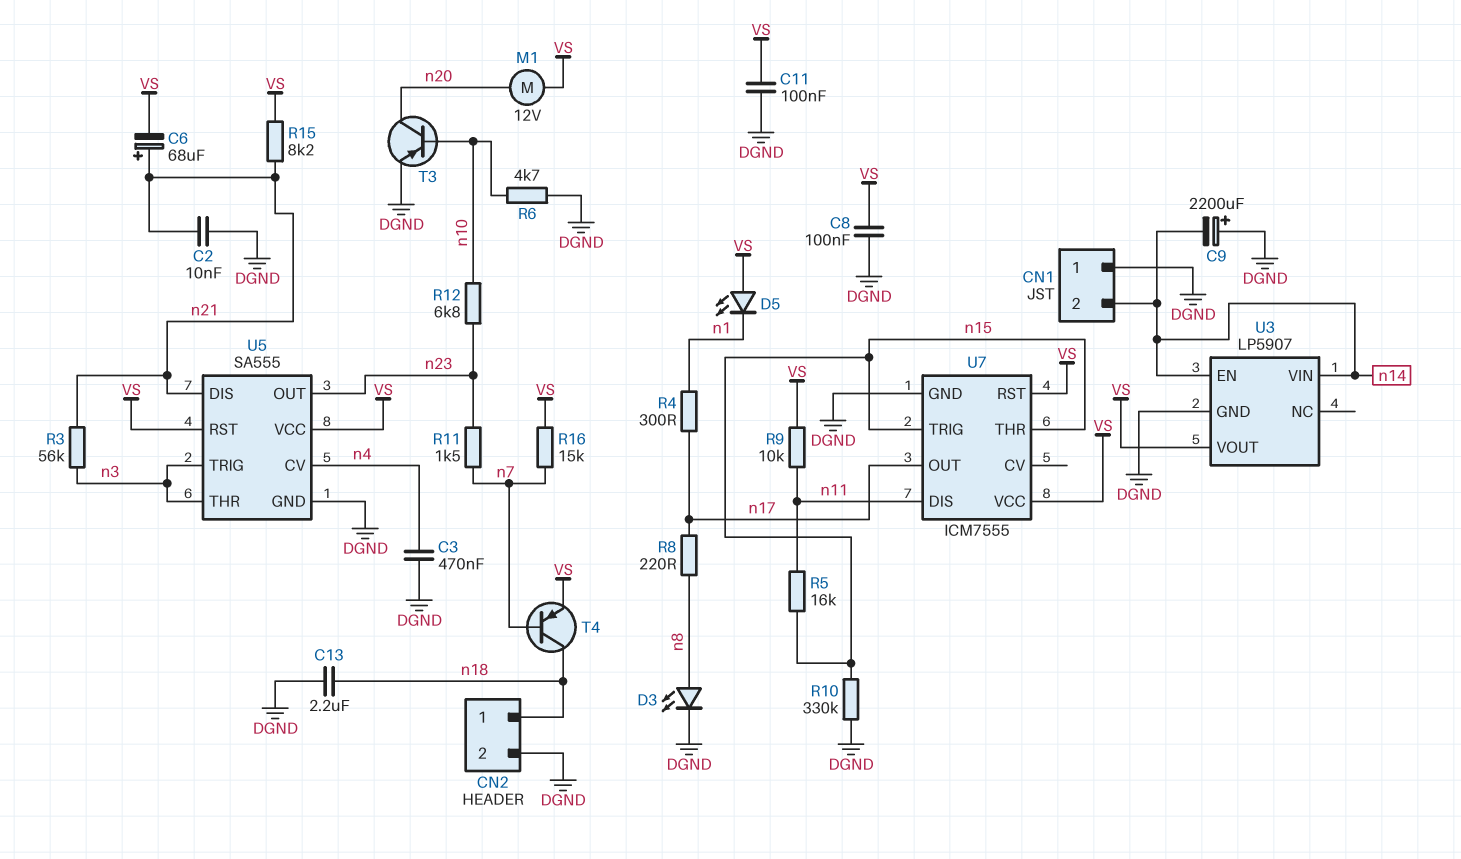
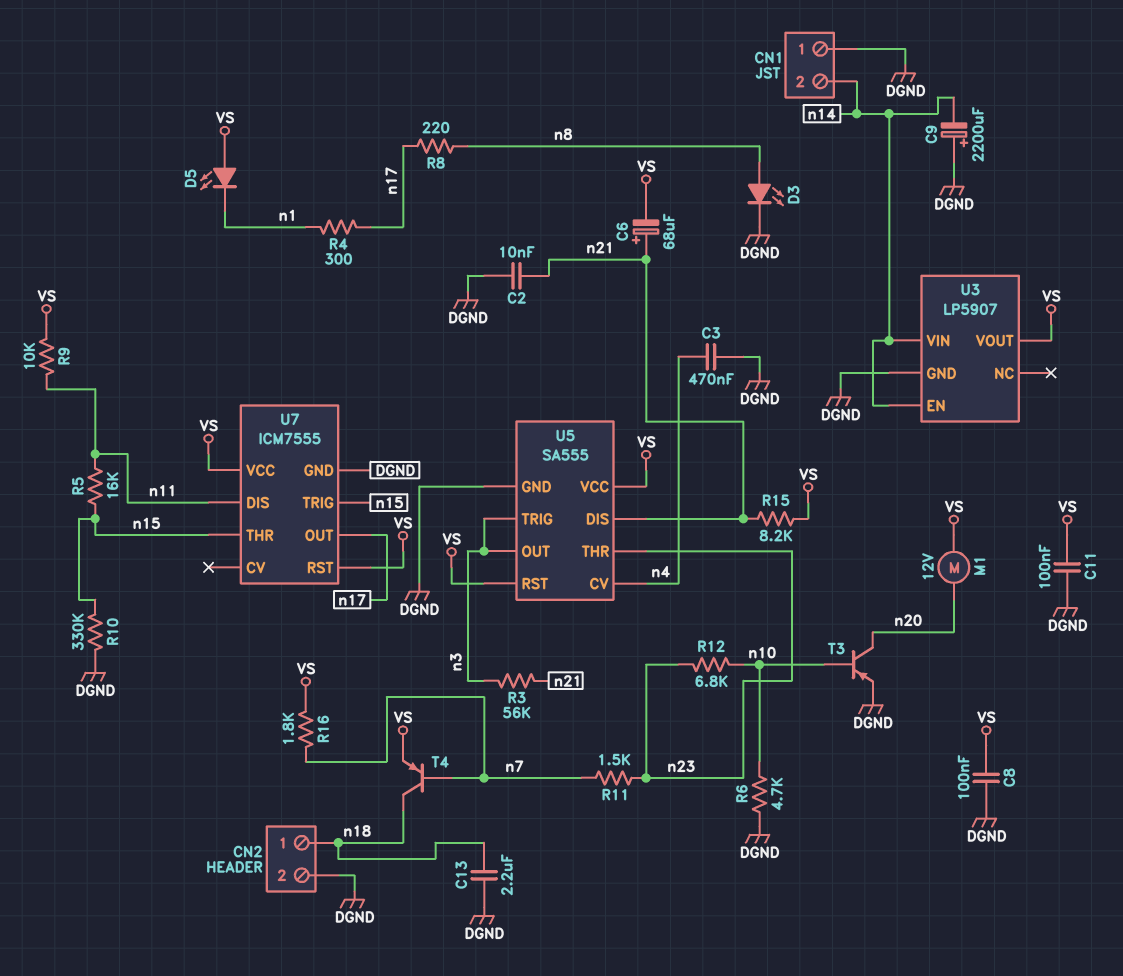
R16: 15k (VS, n7) -> 1.8k (VS, n7)
U5 pin OUT: n23 -> n3
U5 pin THR: n3 -> n23

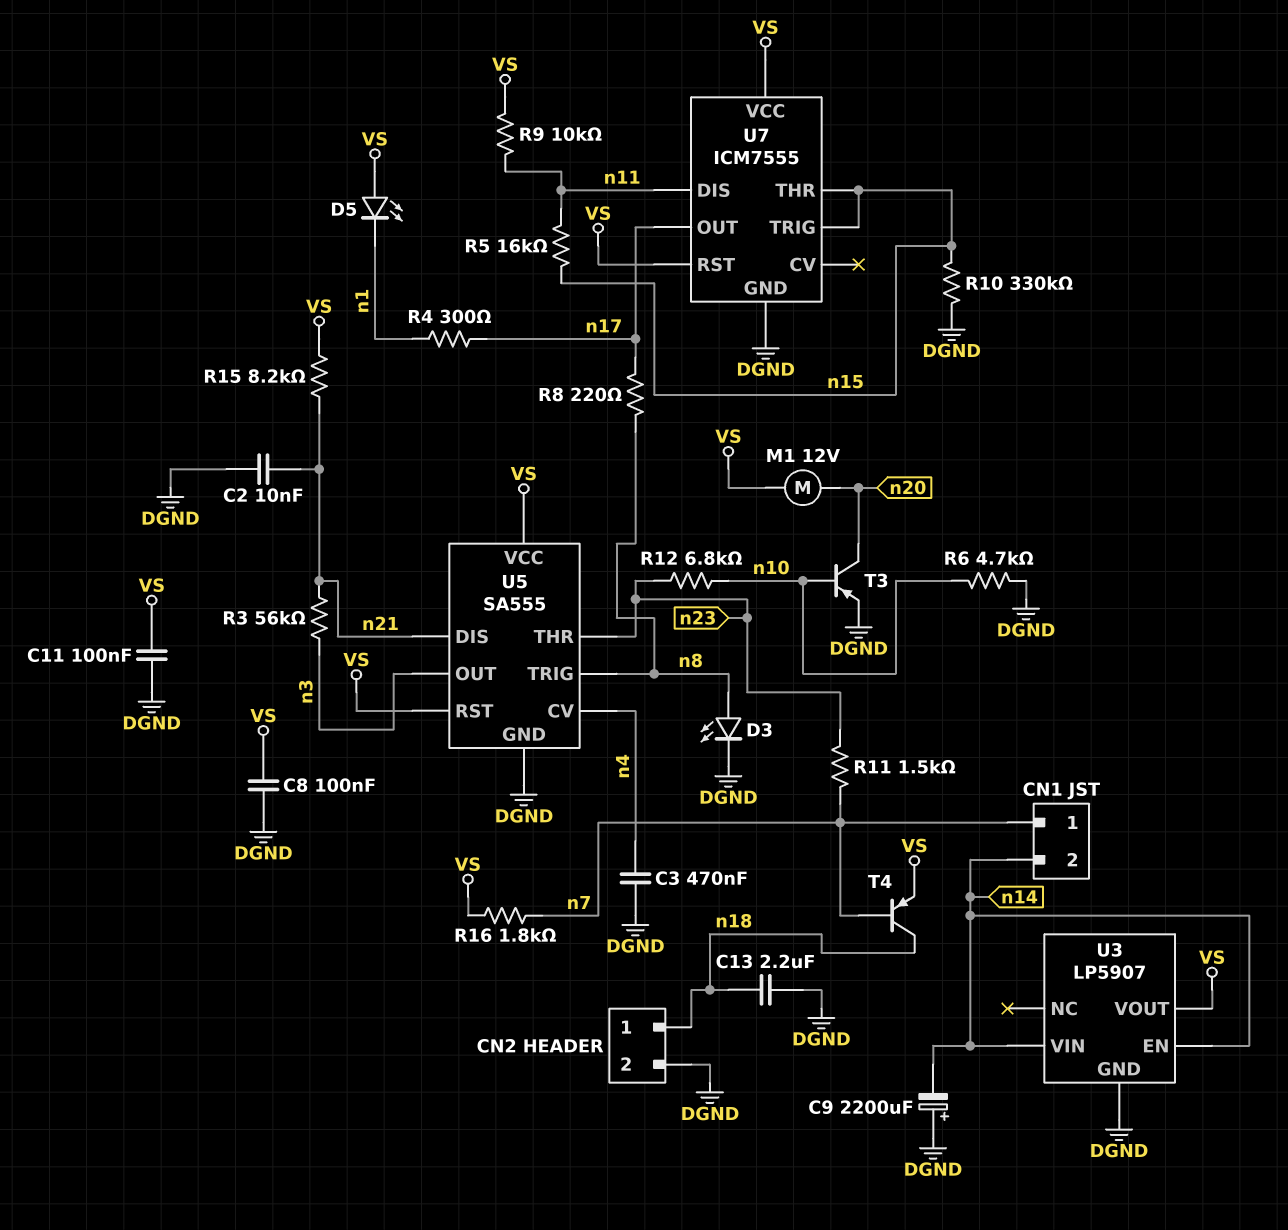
C6: 68uF (plus n21, minus VS) -> none
CN1 pin 1: DGND -> n7
U5 pin TRIG: n3 -> n8

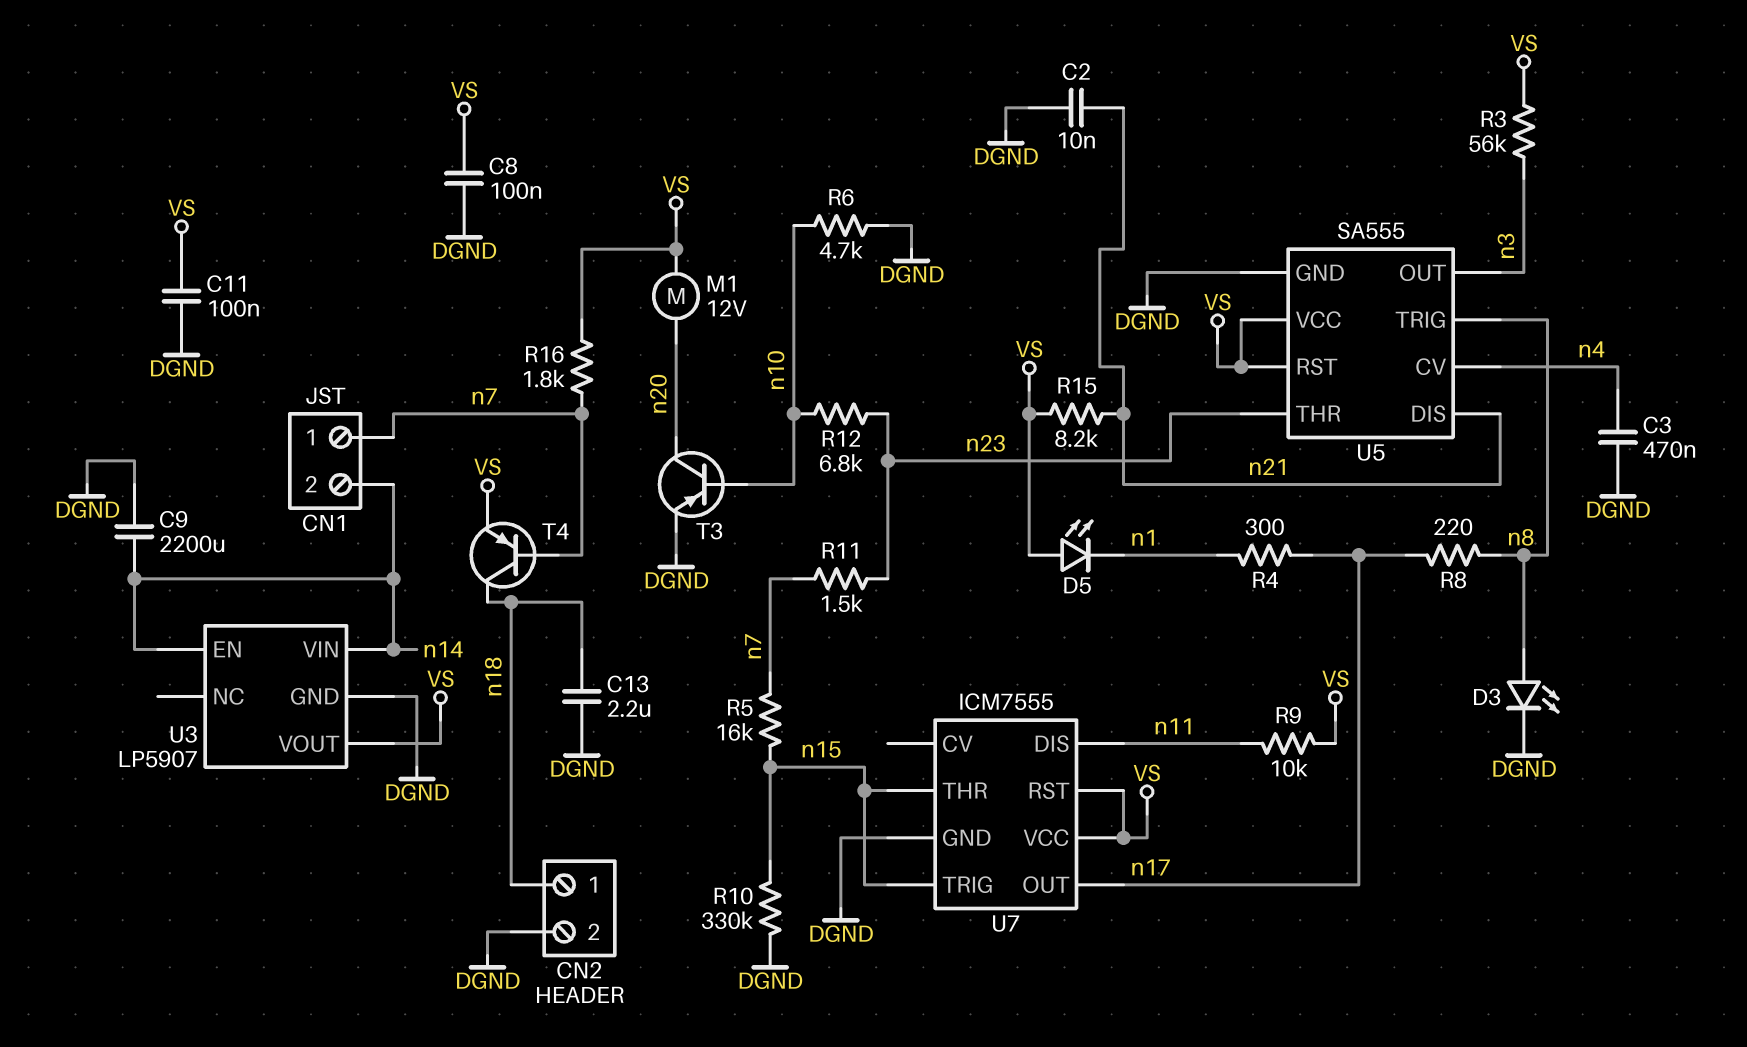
C9: 2200uF (plus DGND, minus n14) -> 2200uF (DGND, n14)
R3: 56k (n3, n21) -> 56k (VS, n3)
R5: 16k (n11, n15) -> 16k (n7, n15)

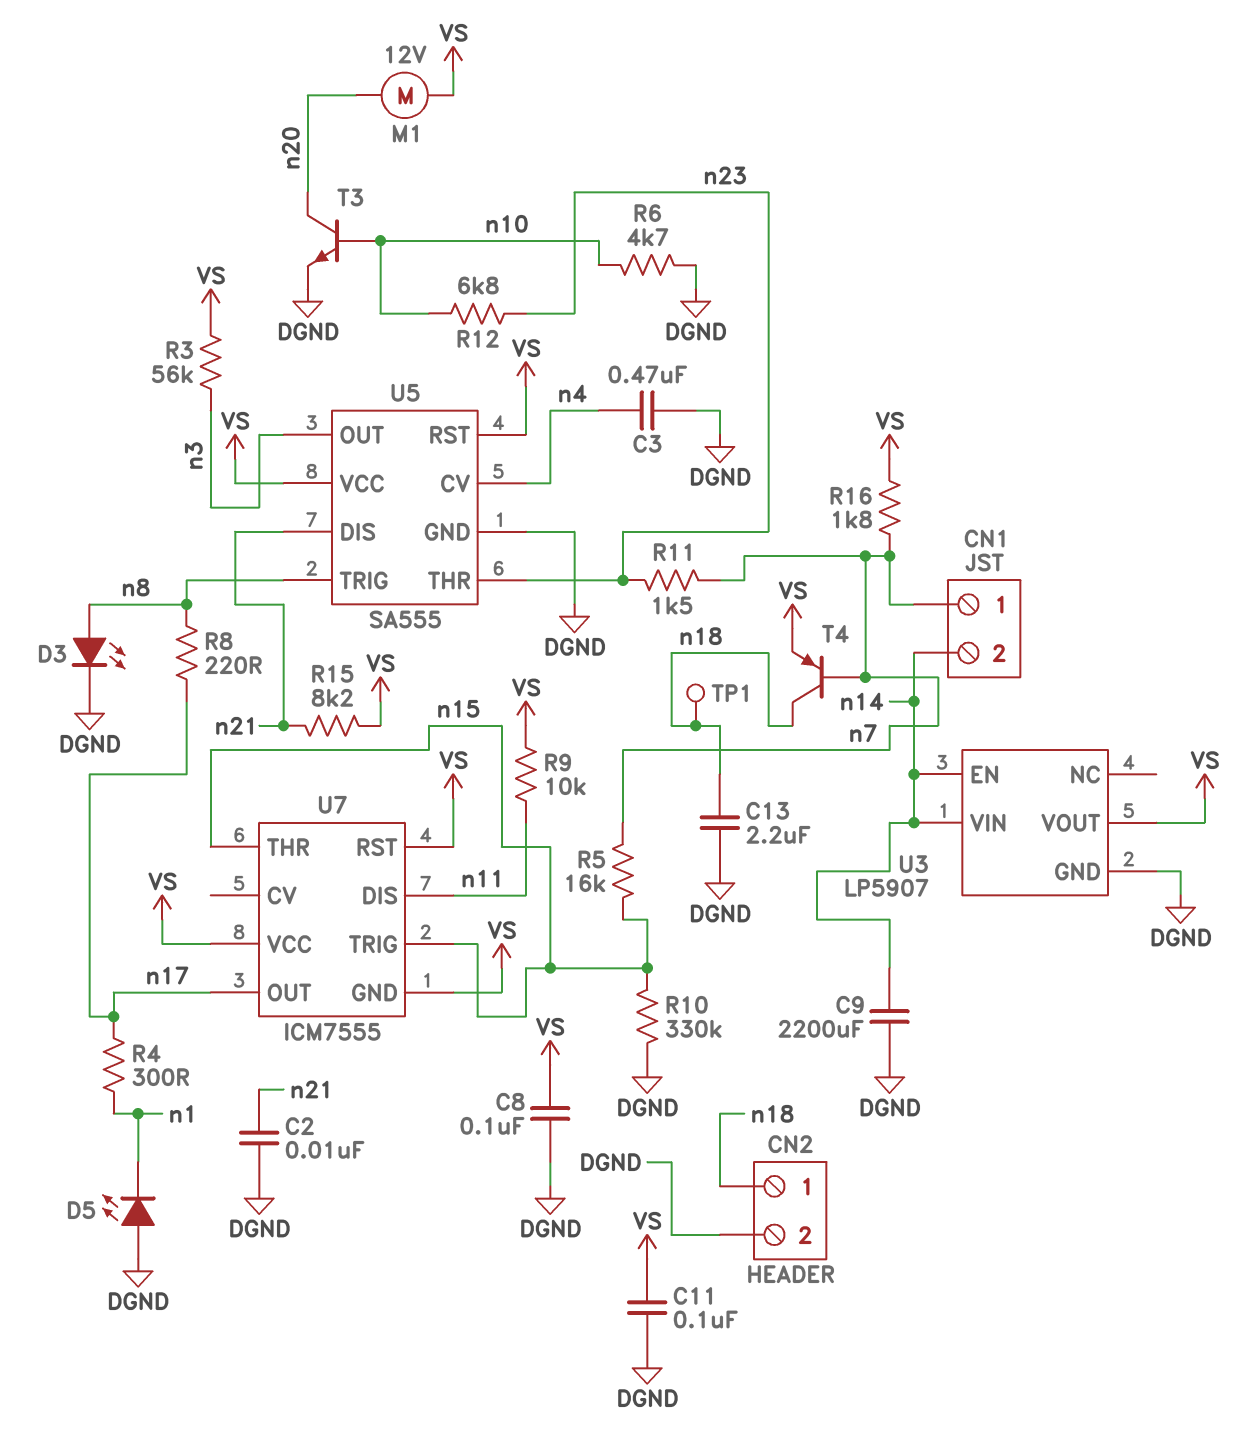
D5: LED (A VS, K n1) -> LED (A DGND, K n1)
T3: PNP (B n10, C n20, E DGND) -> NPN (B n10, C n20, E DGND)
TP1: none -> test point (n18)
U7 pin GND: DGND -> VS

